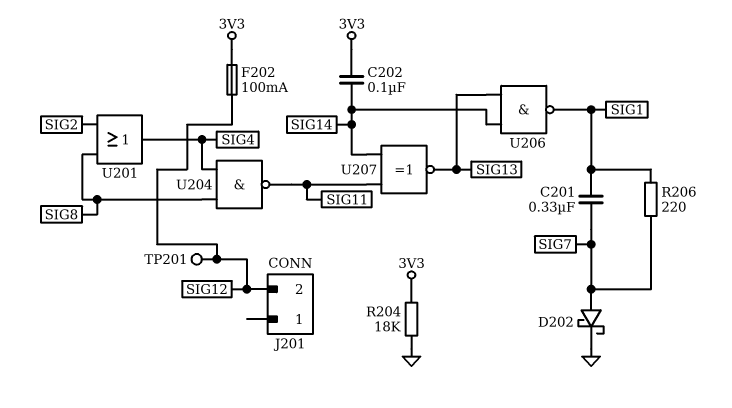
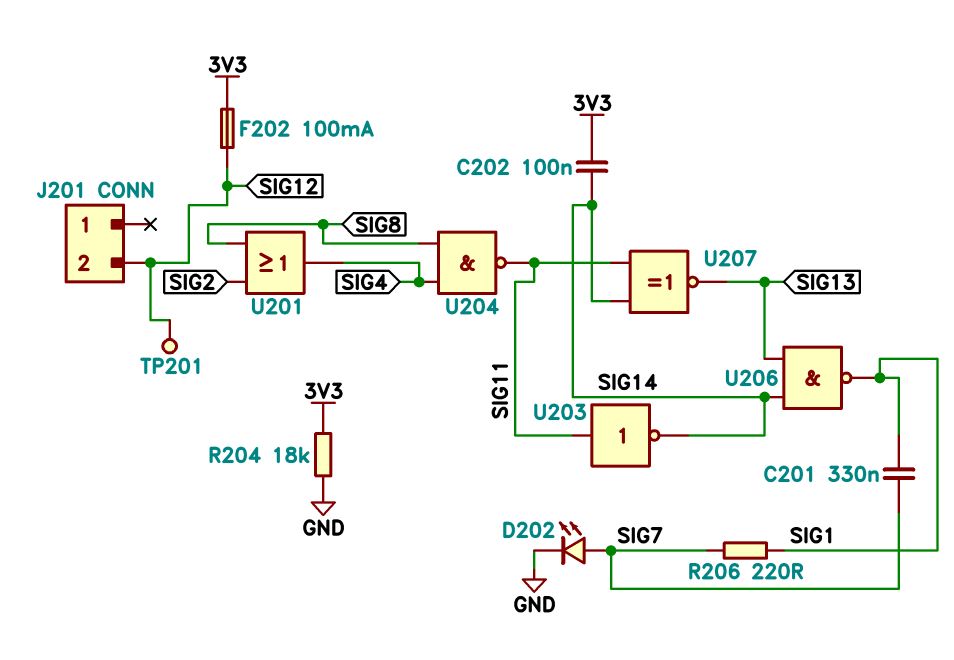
D202: schottky (A SIG7, K GND) -> LED (A SIG7, K GND)
U203: none -> NOT (in SIG11, out SIG14)

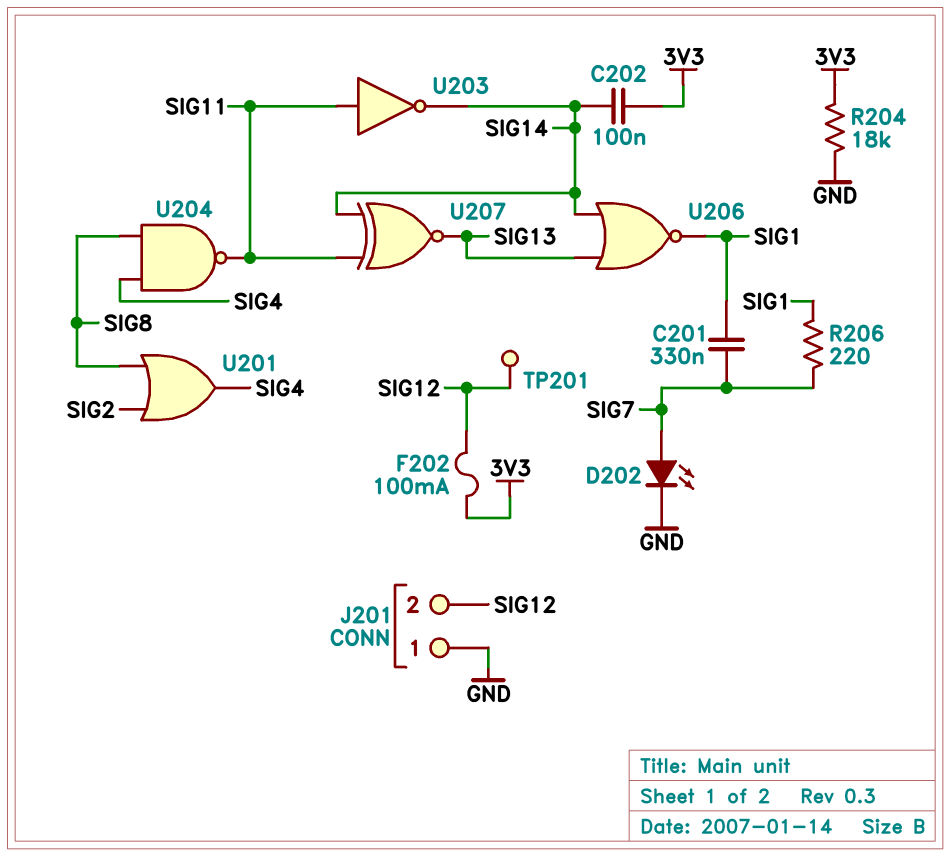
J201 pin 1: none -> GND
U206: NAND (in SIG13, in SIG14, out SIG1) -> NOR (in SIG13, in SIG14, out SIG1)

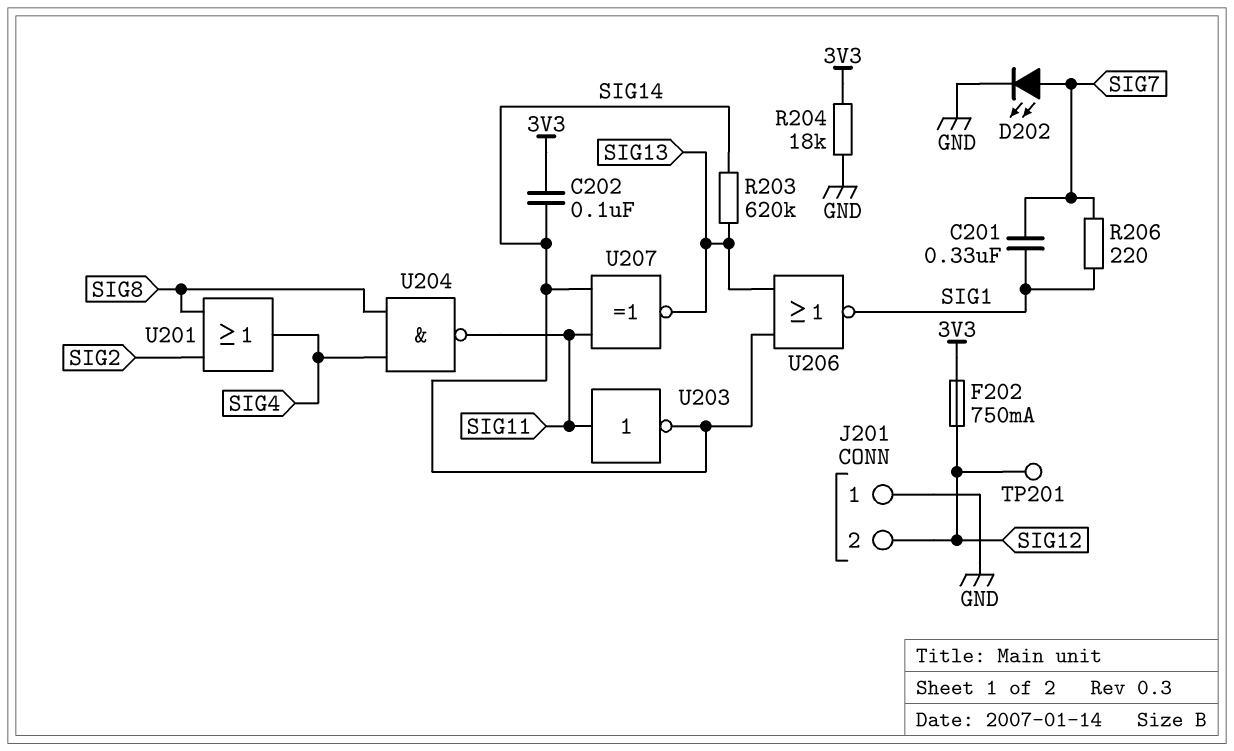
F202: 100mA (3V3, SIG12) -> 750mA (3V3, SIG12)
R203: none -> 620k (SIG13, SIG14)

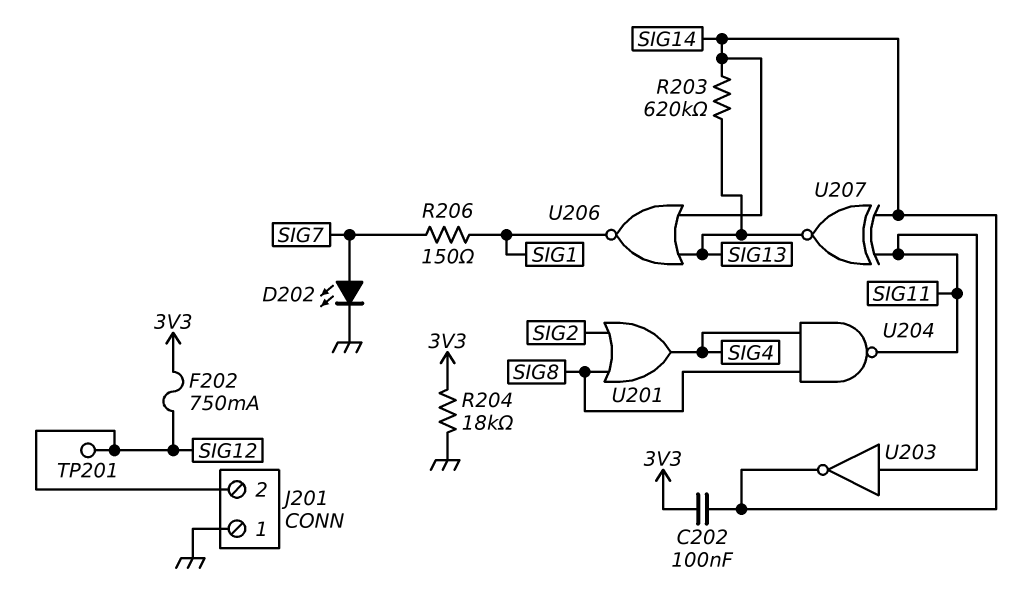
C201: 330nF (SIG1, SIG7) -> none
R206: 220 (SIG1, SIG7) -> 150 (SIG1, SIG7)

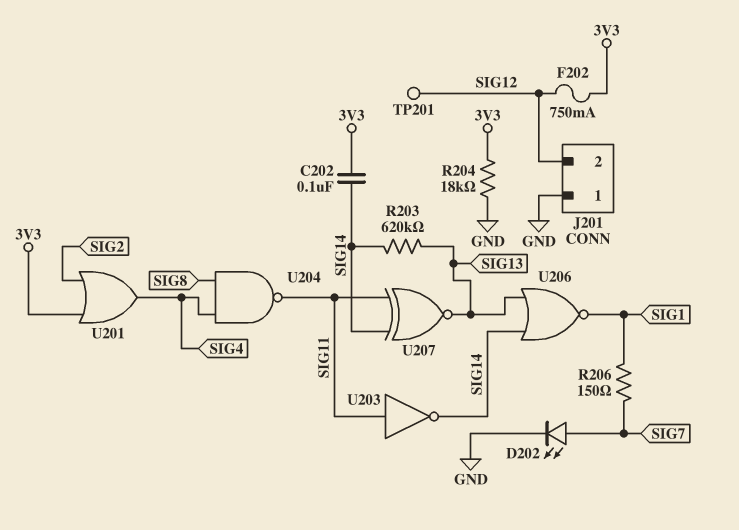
U201: OR (in SIG2, in SIG8, out SIG4) -> OR (in 3V3, in SIG2, out SIG4)

